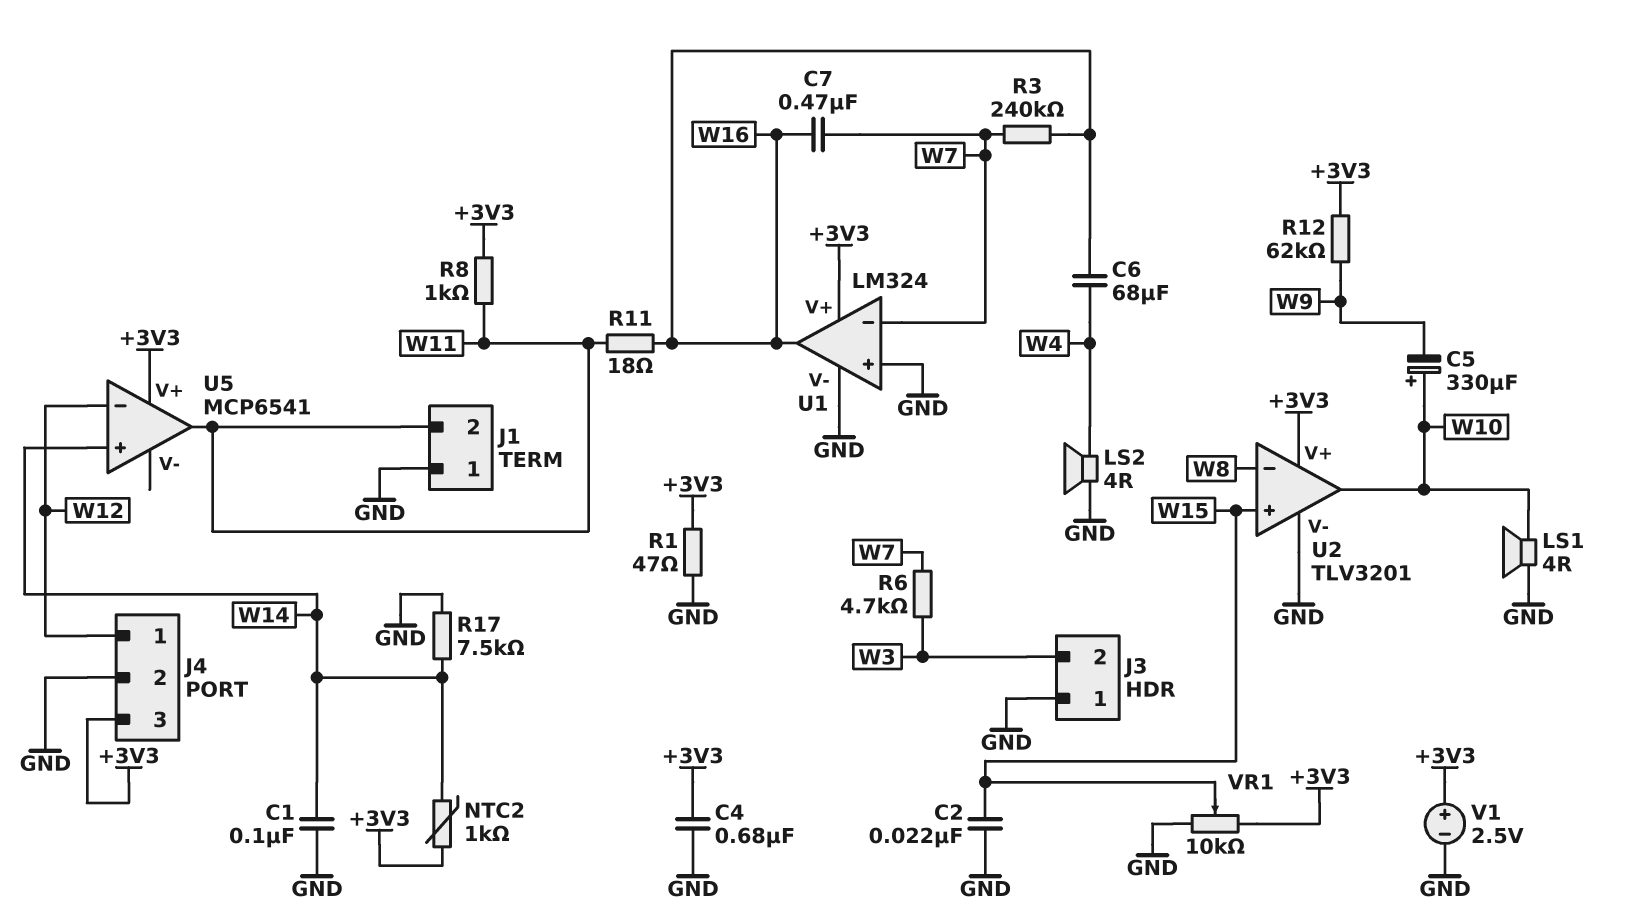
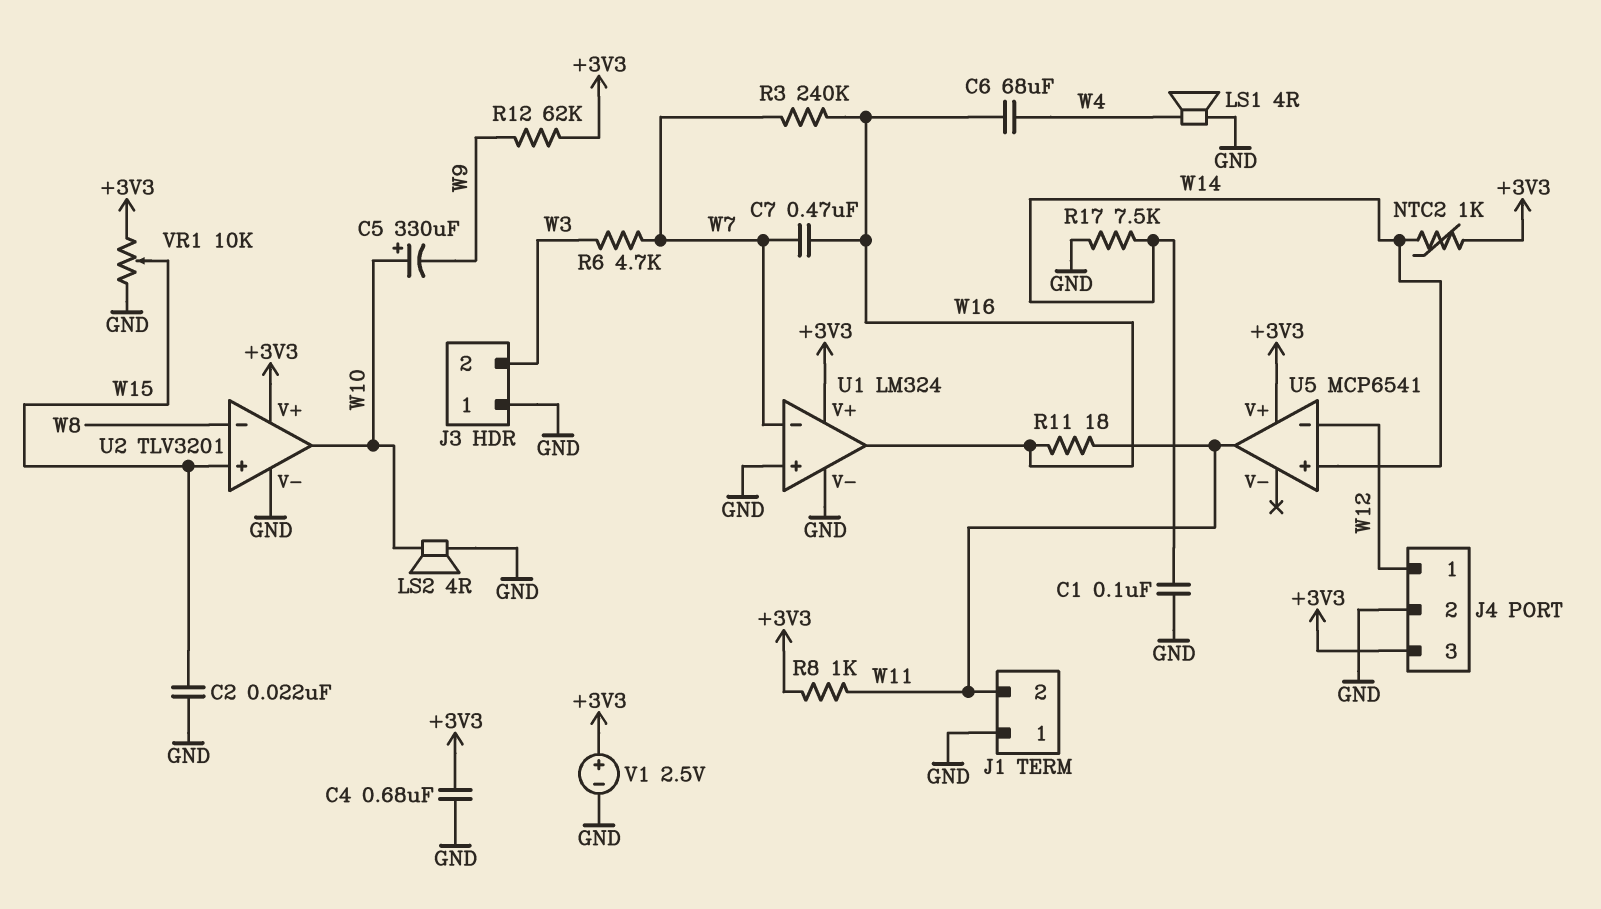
LS1: speaker 4R (GND, W10) -> speaker 4R (GND, W4)
LS2: speaker 4R (GND, W4) -> speaker 4R (GND, W10)
R1: 47 (+3V3, GND) -> none

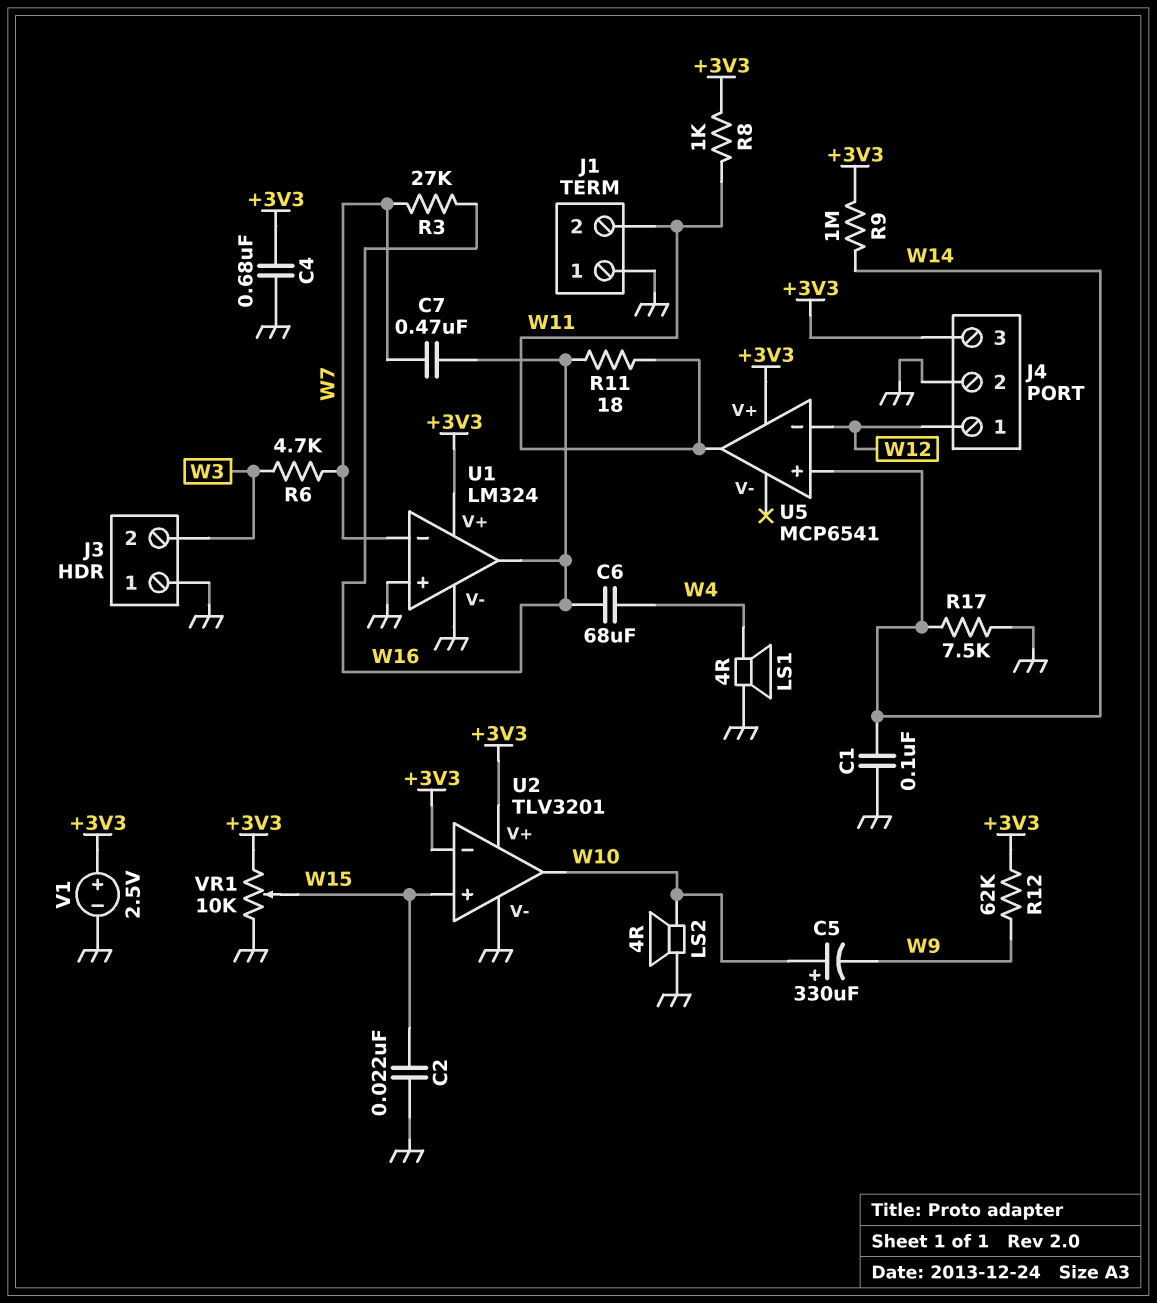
NTC2: 1k (+3V3, W14) -> none
R3: 240k (W7, W16) -> 27k (W7, W16)
R9: none -> 1M (+3V3, W14)
U2 pin in-: W8 -> +3V3

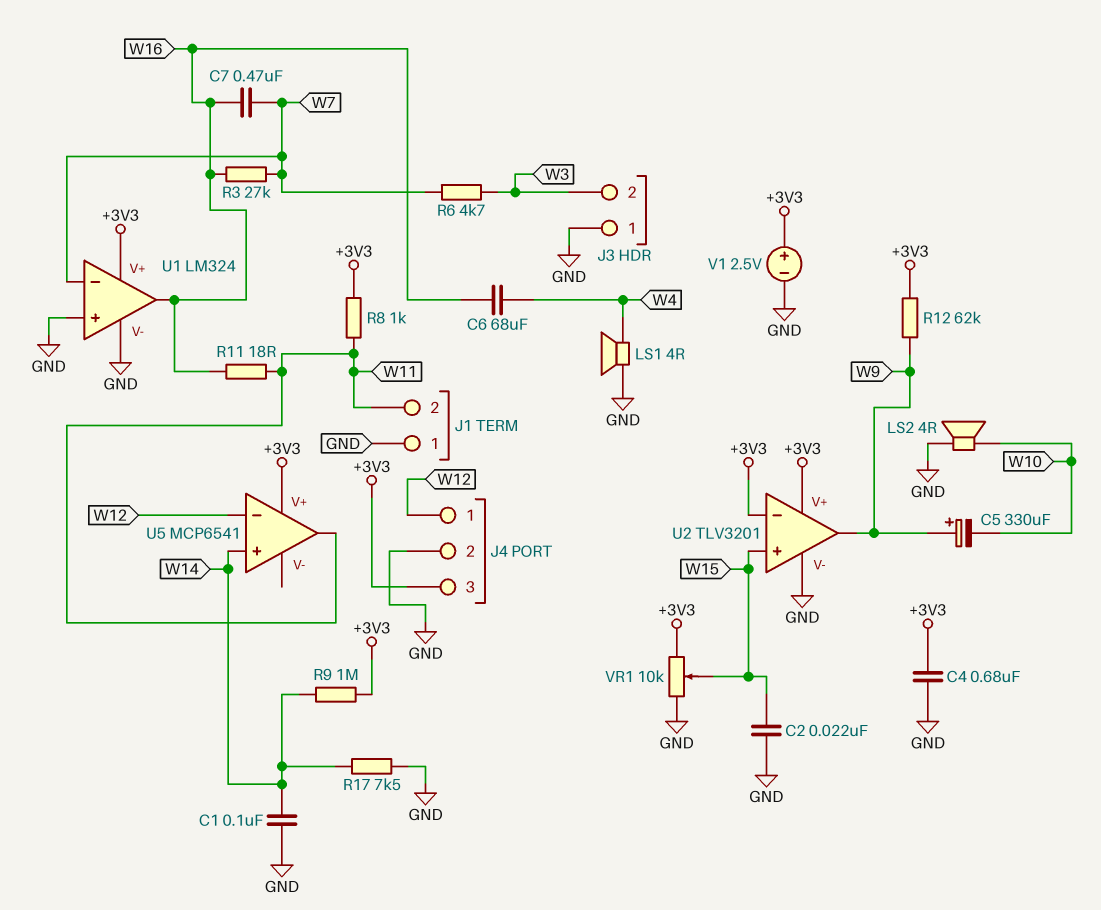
C5: 330uF (plus W10, minus W9) -> 330uF (plus W9, minus W10)
U2 pin out: W10 -> W9

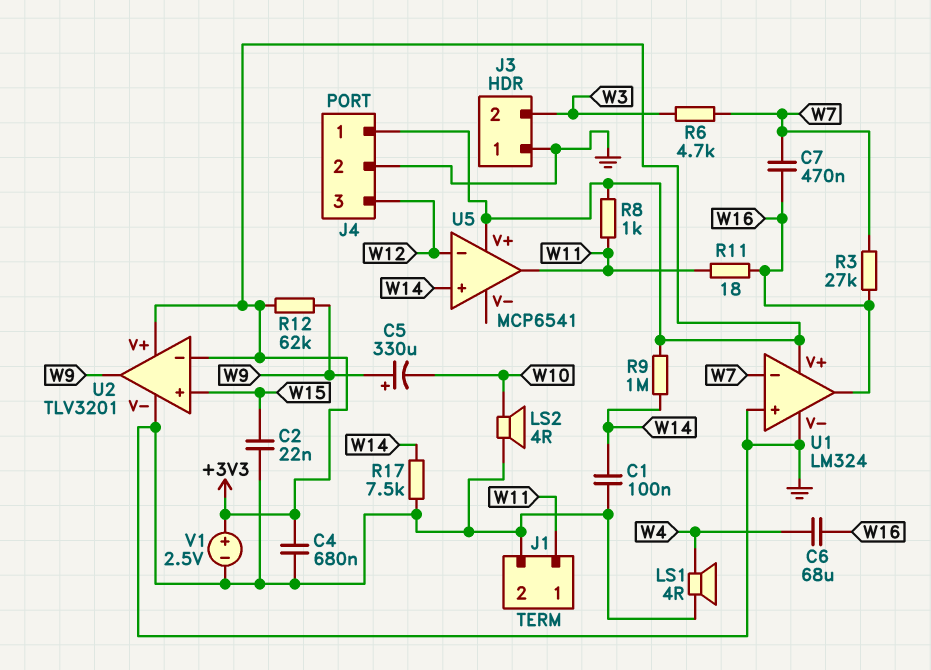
J1 pin 1: GND -> W11
J1 pin 2: W11 -> GND
J4 pin 1: W12 -> +3V3
J4 pin 3: +3V3 -> W12
VR1: 10k (+3V3, GND, wiper W15) -> none

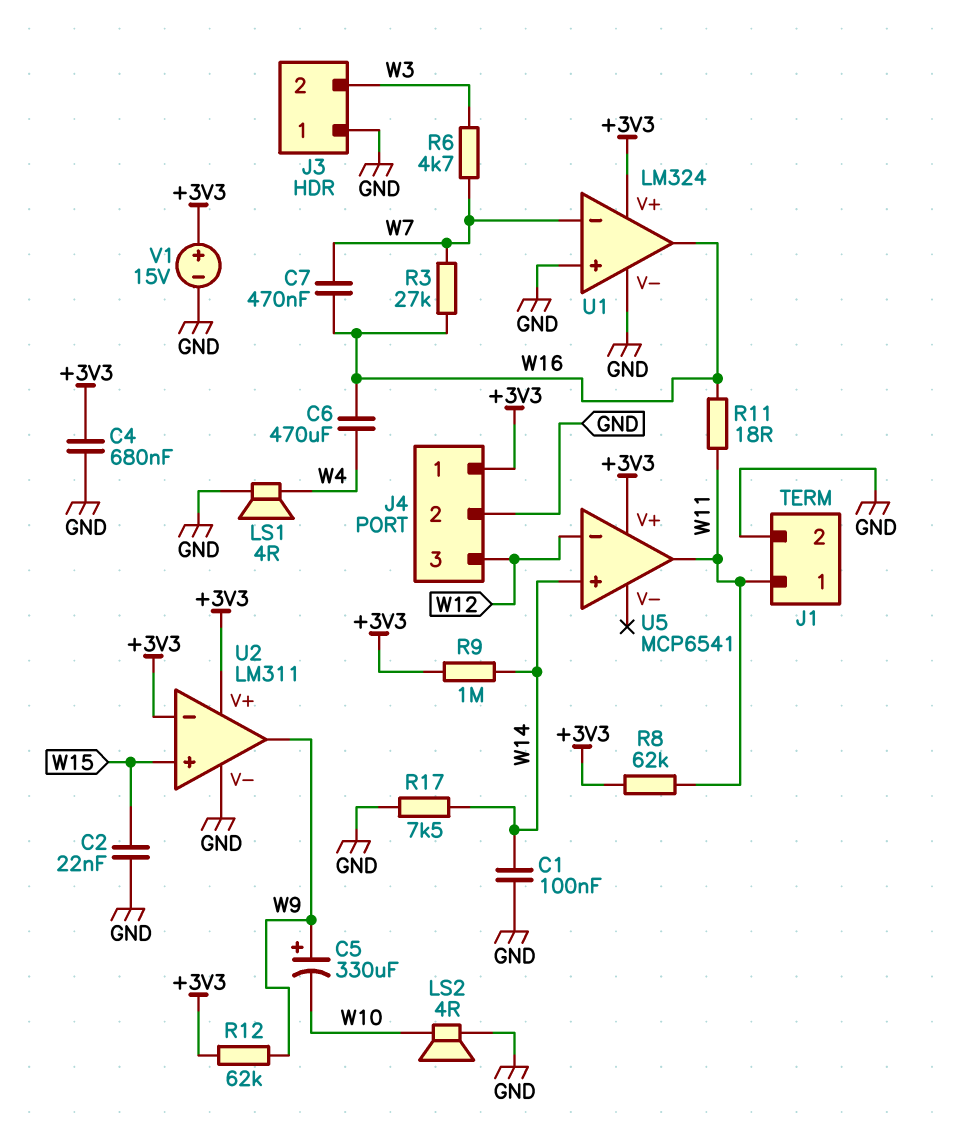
C6: 68uF (W4, W16) -> 470uF (W4, W16)
R8: 1k (+3V3, W11) -> 62k (+3V3, W11)
U2: TLV3201 -> LM311
V1: 2.5V (plus +3V3, minus GND) -> 15V (plus +3V3, minus GND)

